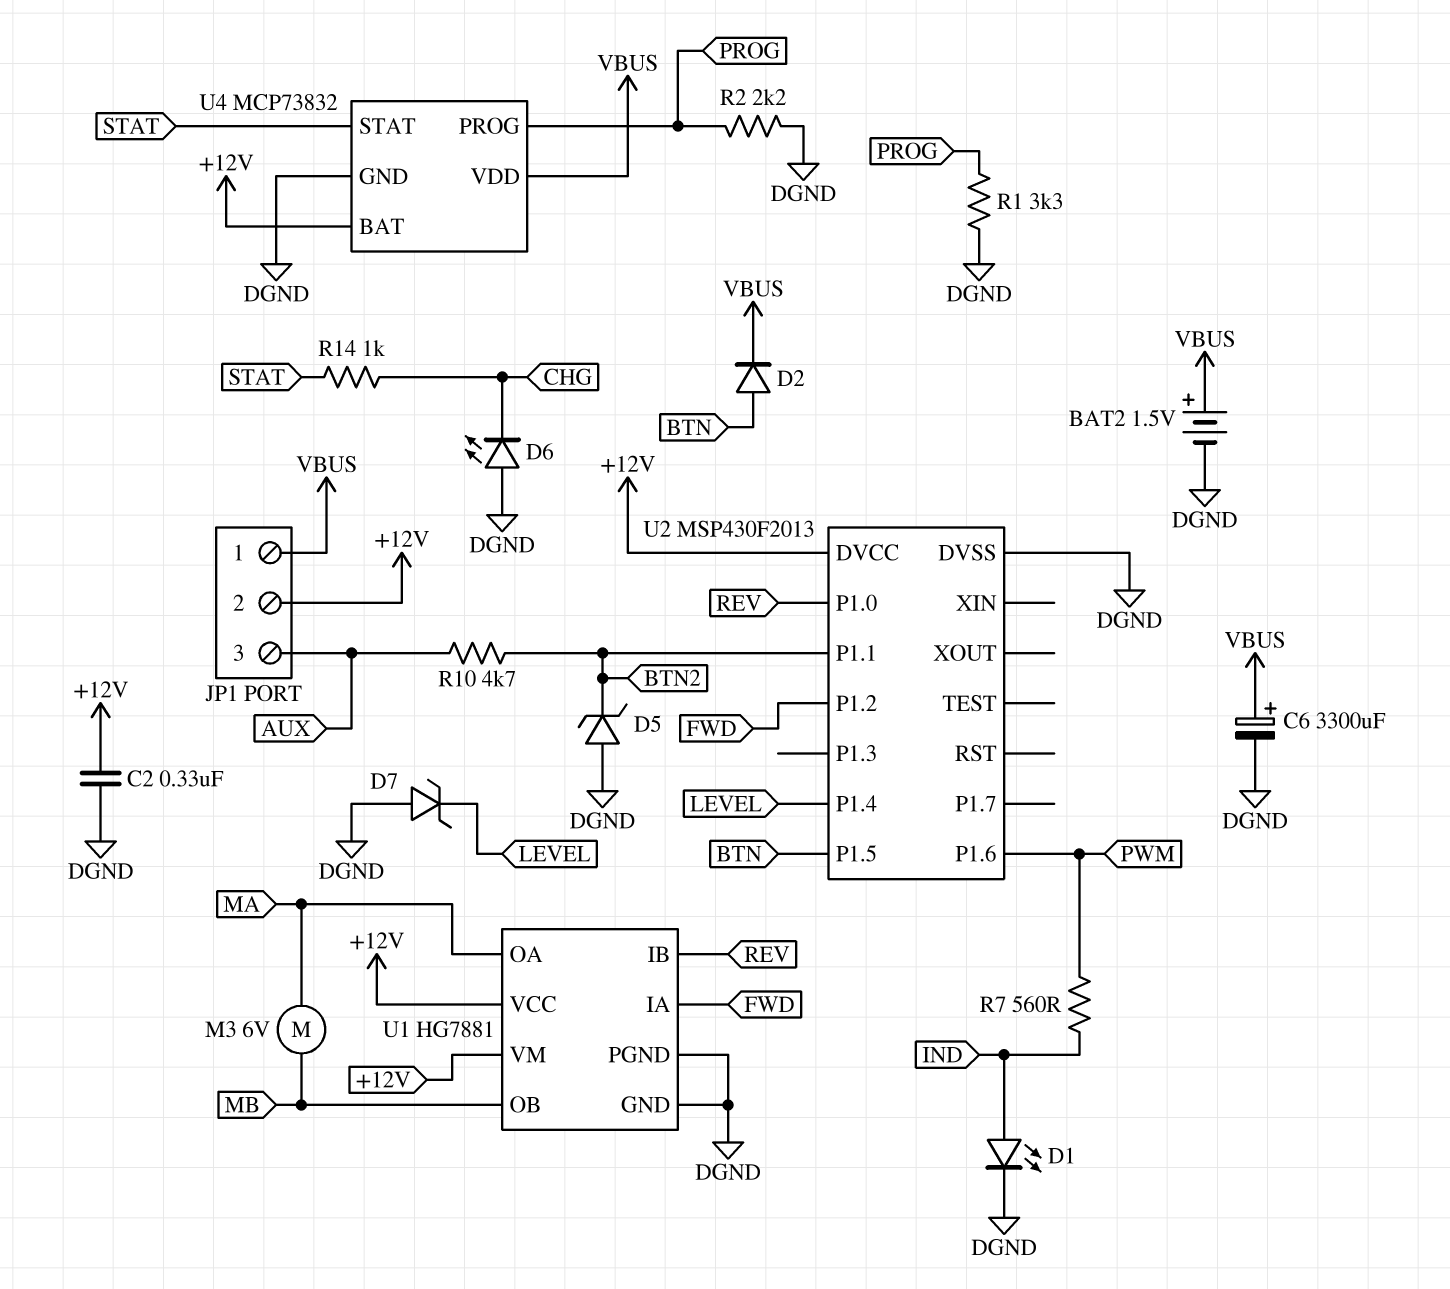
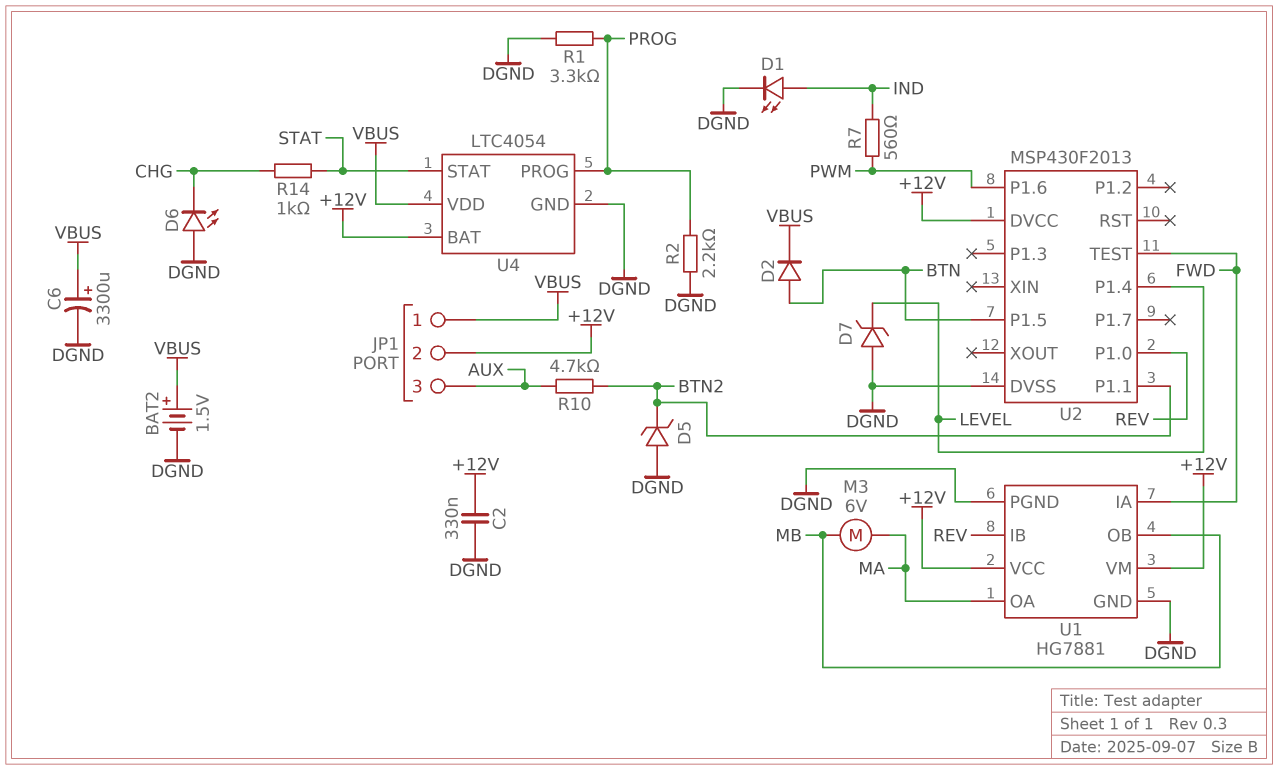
U2 pin P1.2: FWD -> none
U2 pin TEST: none -> FWD
U4: MCP73832 -> LTC4054

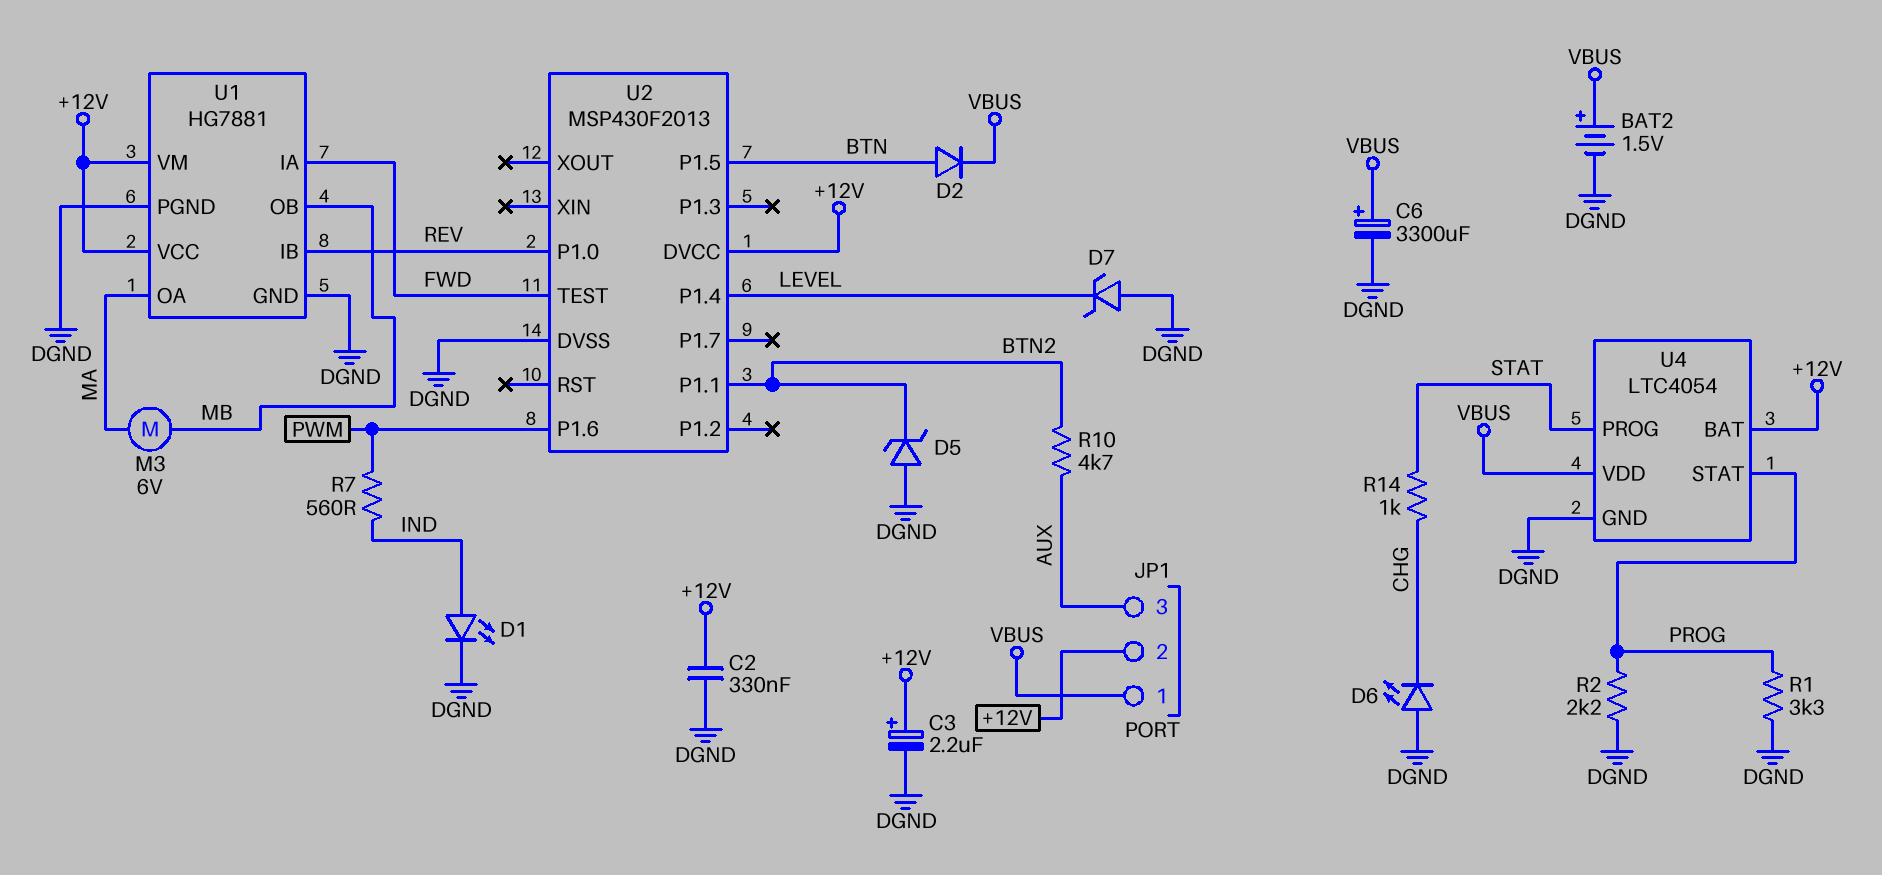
C3: none -> 2.2uF (plus +12V, minus DGND)
U4 pin PROG: PROG -> STAT
U4 pin STAT: STAT -> PROG

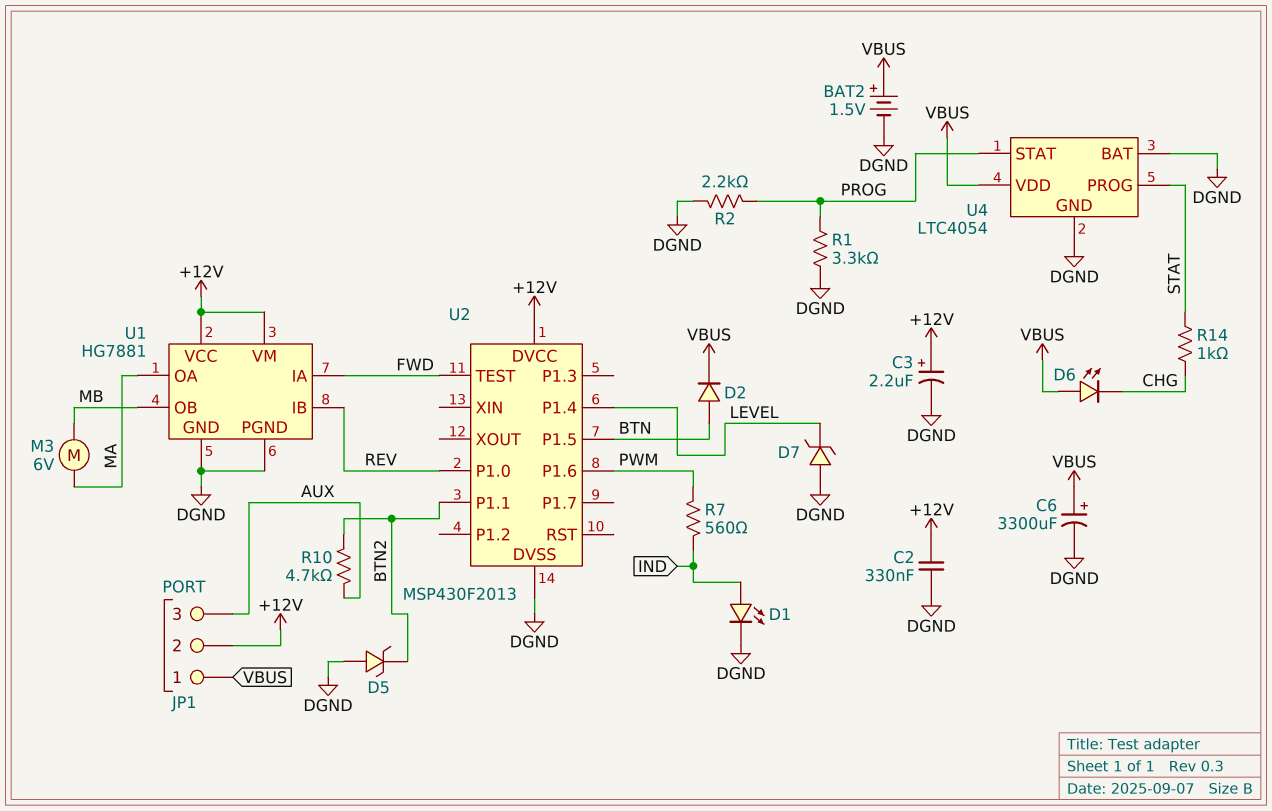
D6: LED (A DGND, K CHG) -> LED (A VBUS, K CHG)
U4 pin BAT: +12V -> DGND

